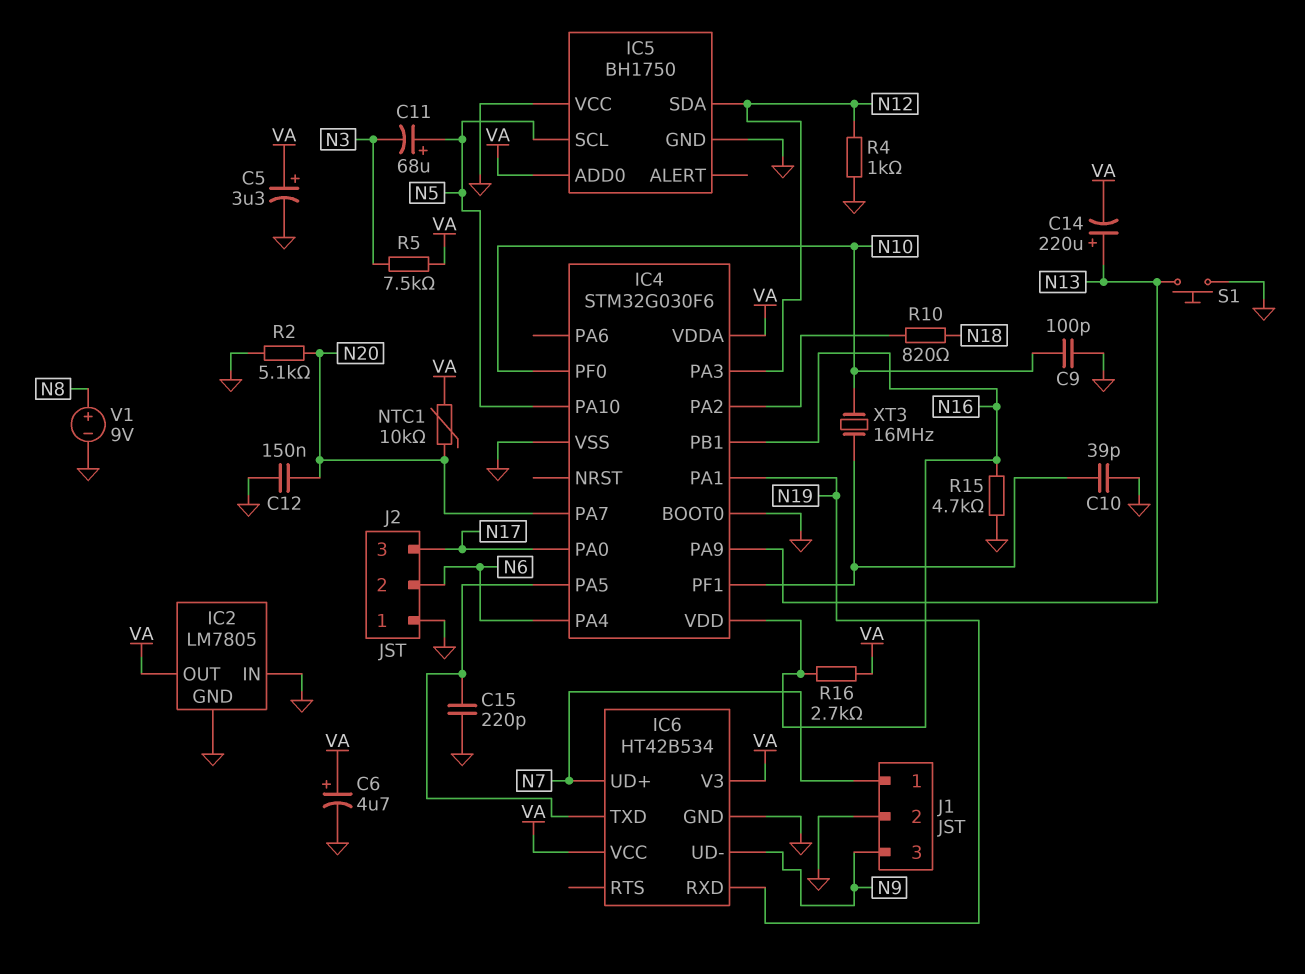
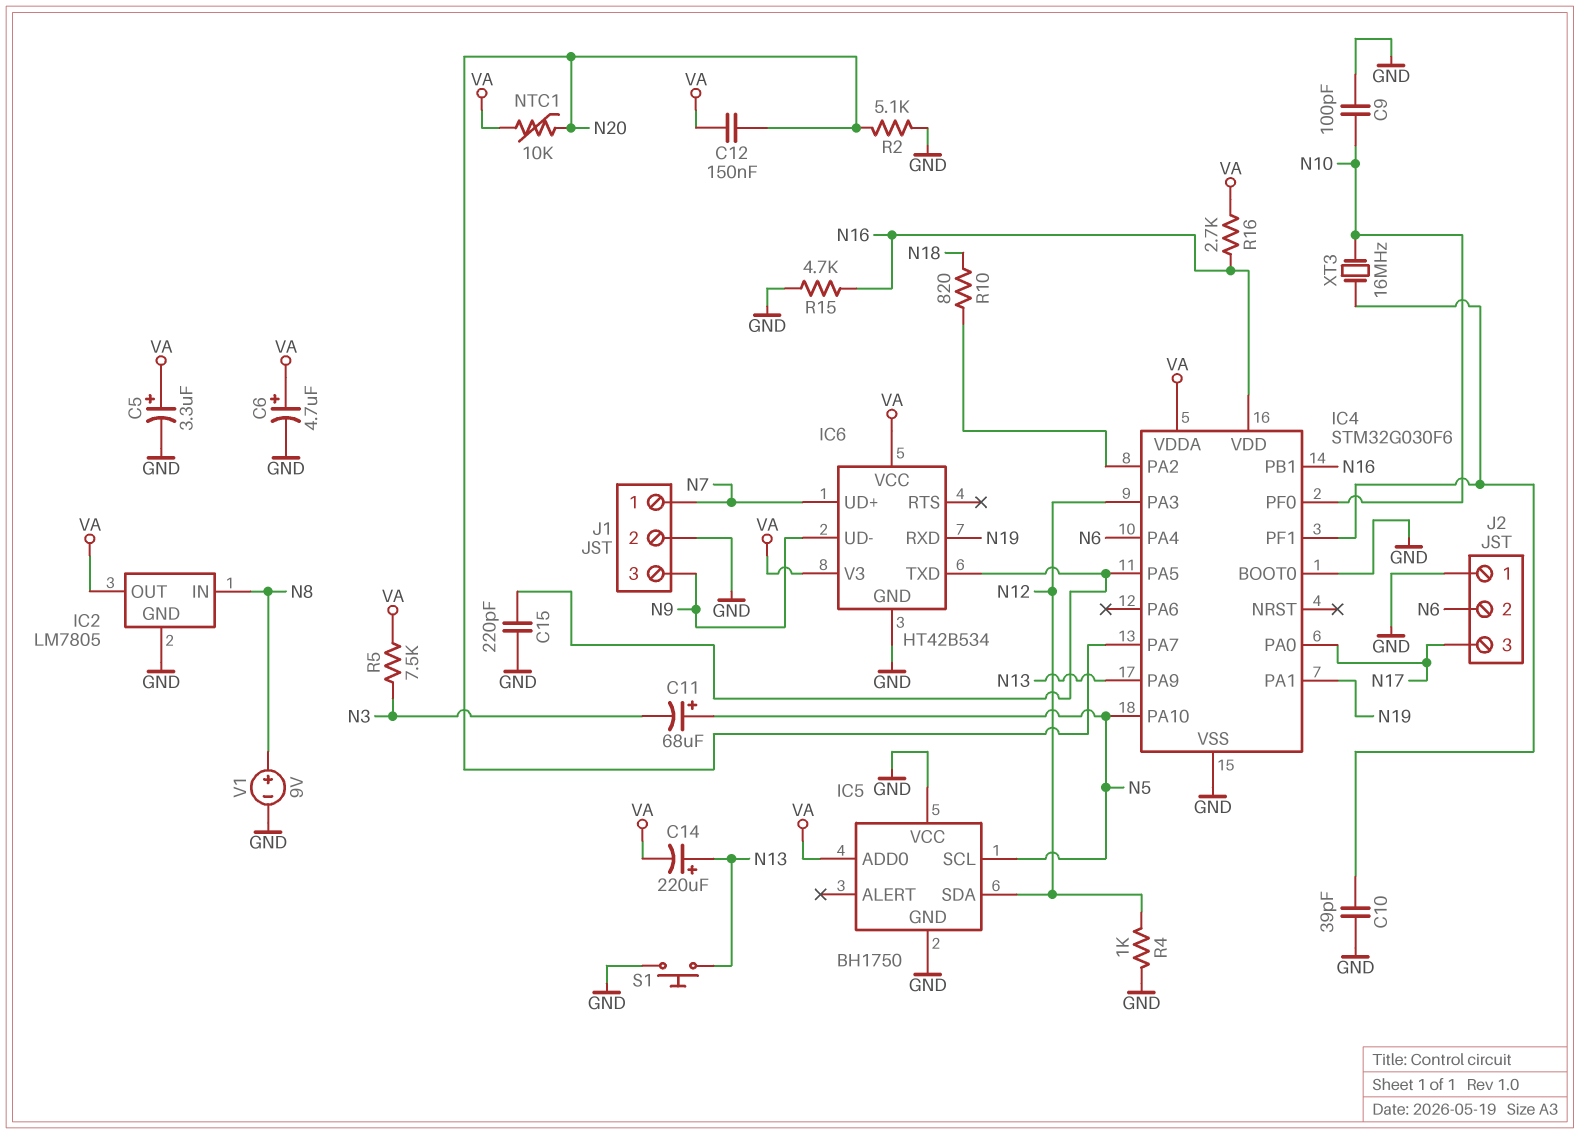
C12: 150nF (GND, N20) -> 150nF (N20, VA)
IC2 pin IN: GND -> N8

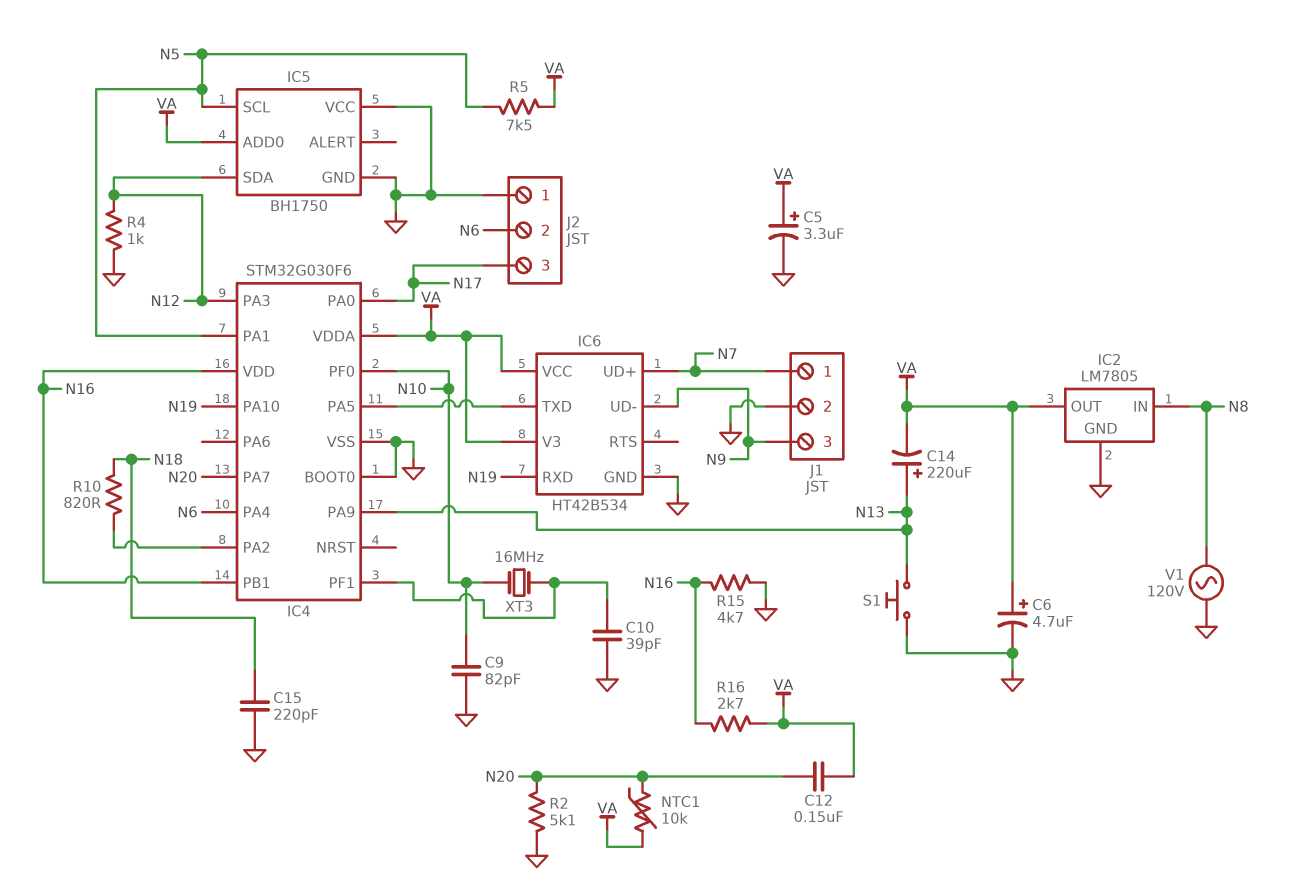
C9: 100pF (GND, N10) -> 82pF (GND, N10)
C11: 68uF (plus N5, minus N3) -> none
C15: 220pF (GND, IC4/PA5) -> 220pF (GND, N18)
IC4 pin PA1: N19 -> N5
IC4 pin PA10: N5 -> N19
R5: 7.5k (N3, VA) -> 7.5k (N5, VA)
V1: 9V (plus N8, minus GND) -> AC 120V (GND, N8)

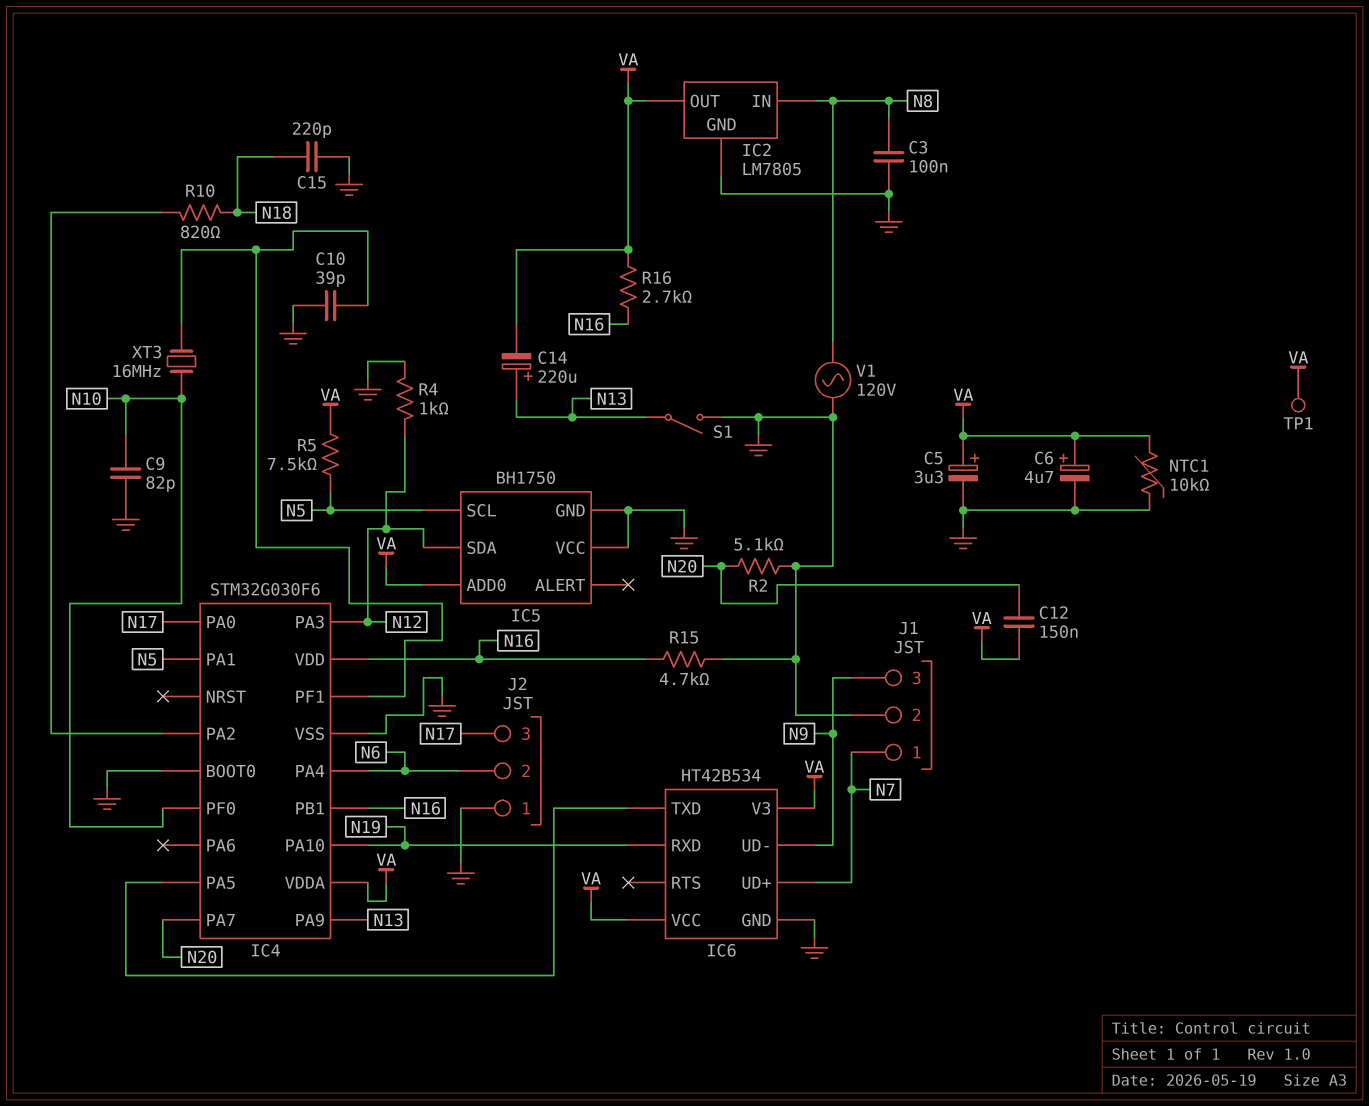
C3: none -> 100nF (GND, N8)
NTC1: 10k (N20, VA) -> 10k (GND, VA)
S1: button (GND, N13) -> switch (GND, N13)
TP1: none -> test point (VA)

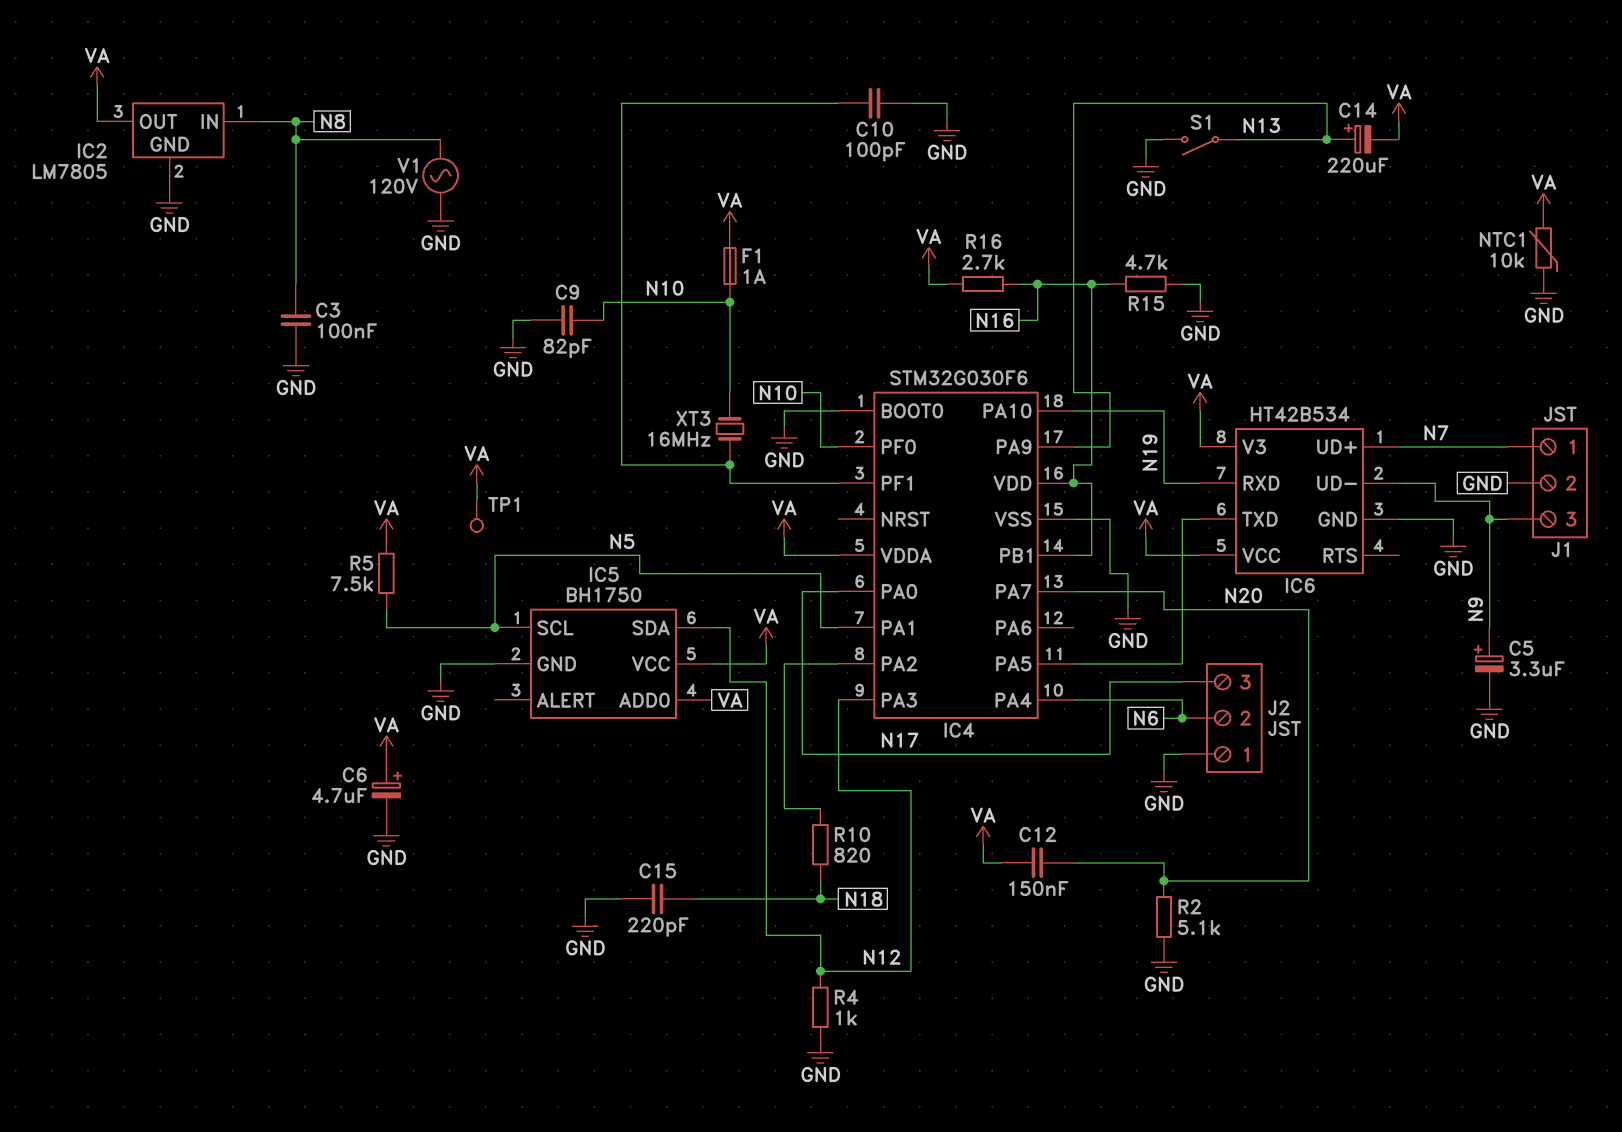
C5: 3.3uF (plus VA, minus GND) -> 3.3uF (plus N9, minus GND)
C10: 39pF (GND, IC4/PF1) -> 100pF (GND, IC4/PF1)
F1: none -> 1A (N10, VA)
IC5 pin VCC: GND -> VA

